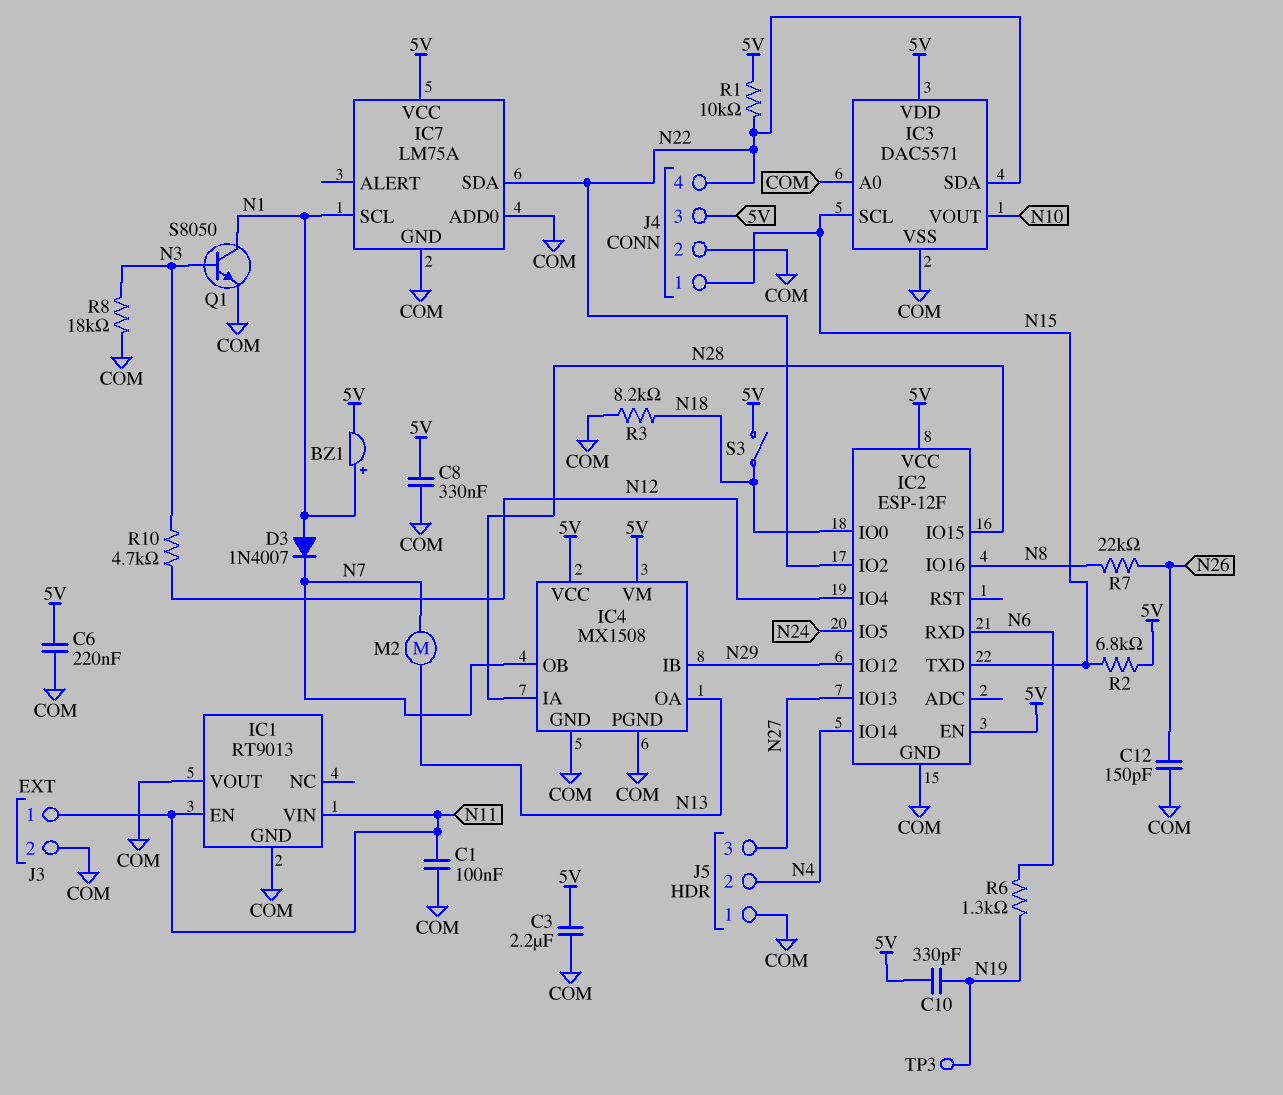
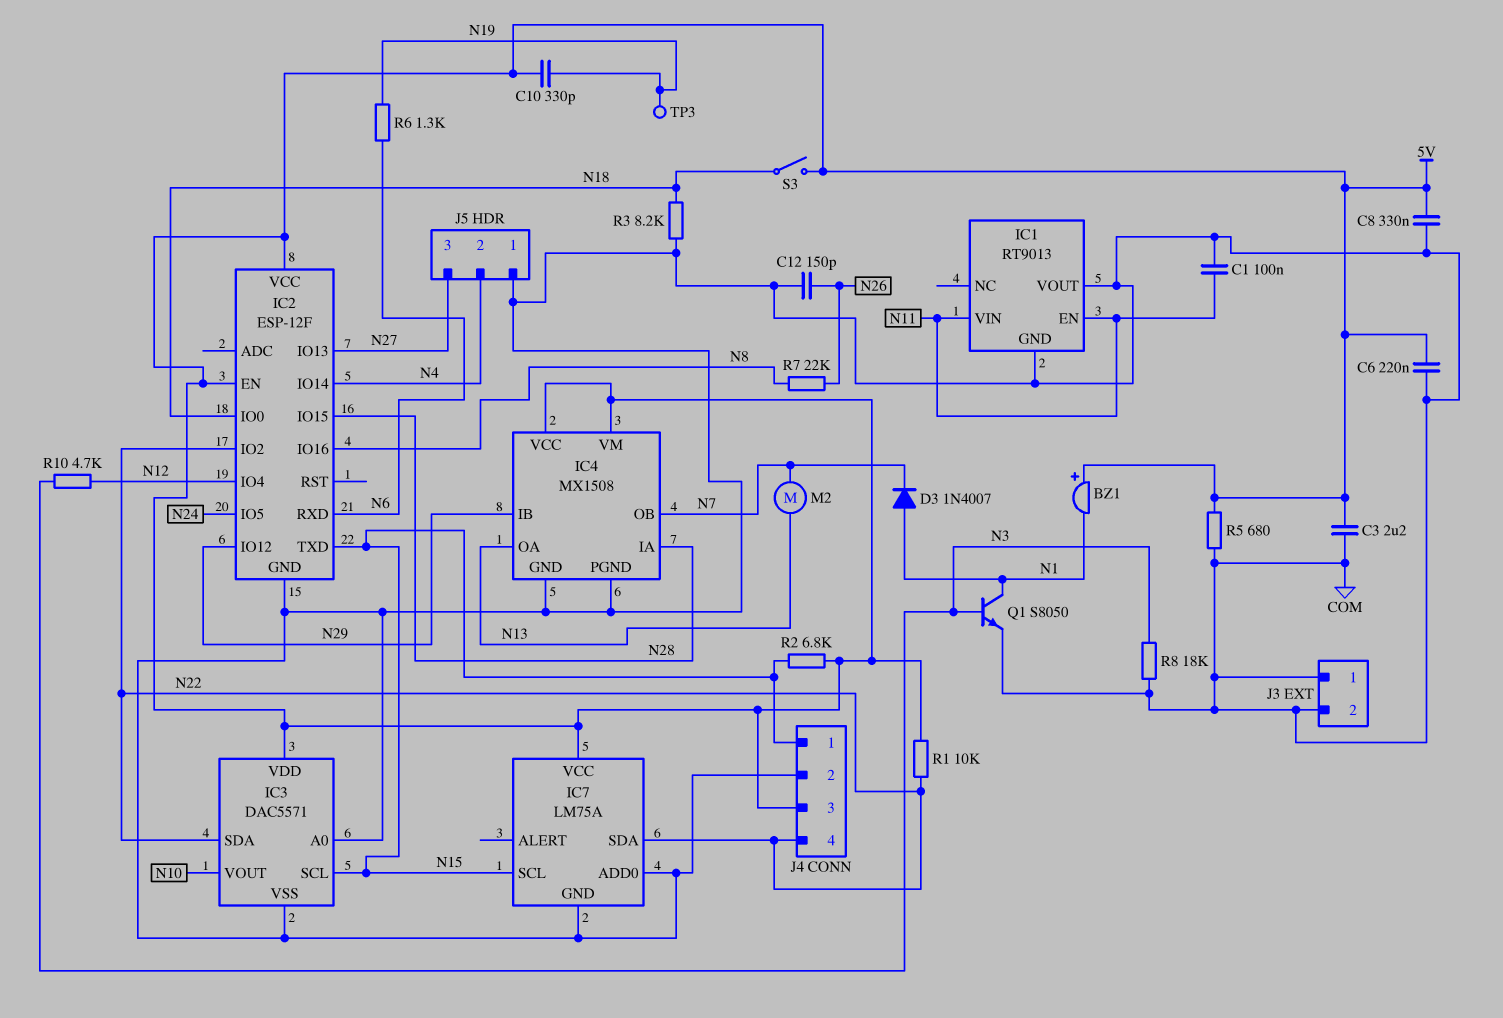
BZ1: buzzer (plus N1, minus 5V) -> buzzer (plus 5V, minus N1)
IC7 pin SCL: N1 -> N15
J3 pin 1: N11 -> COM
R5: none -> 680 (5V, COM)

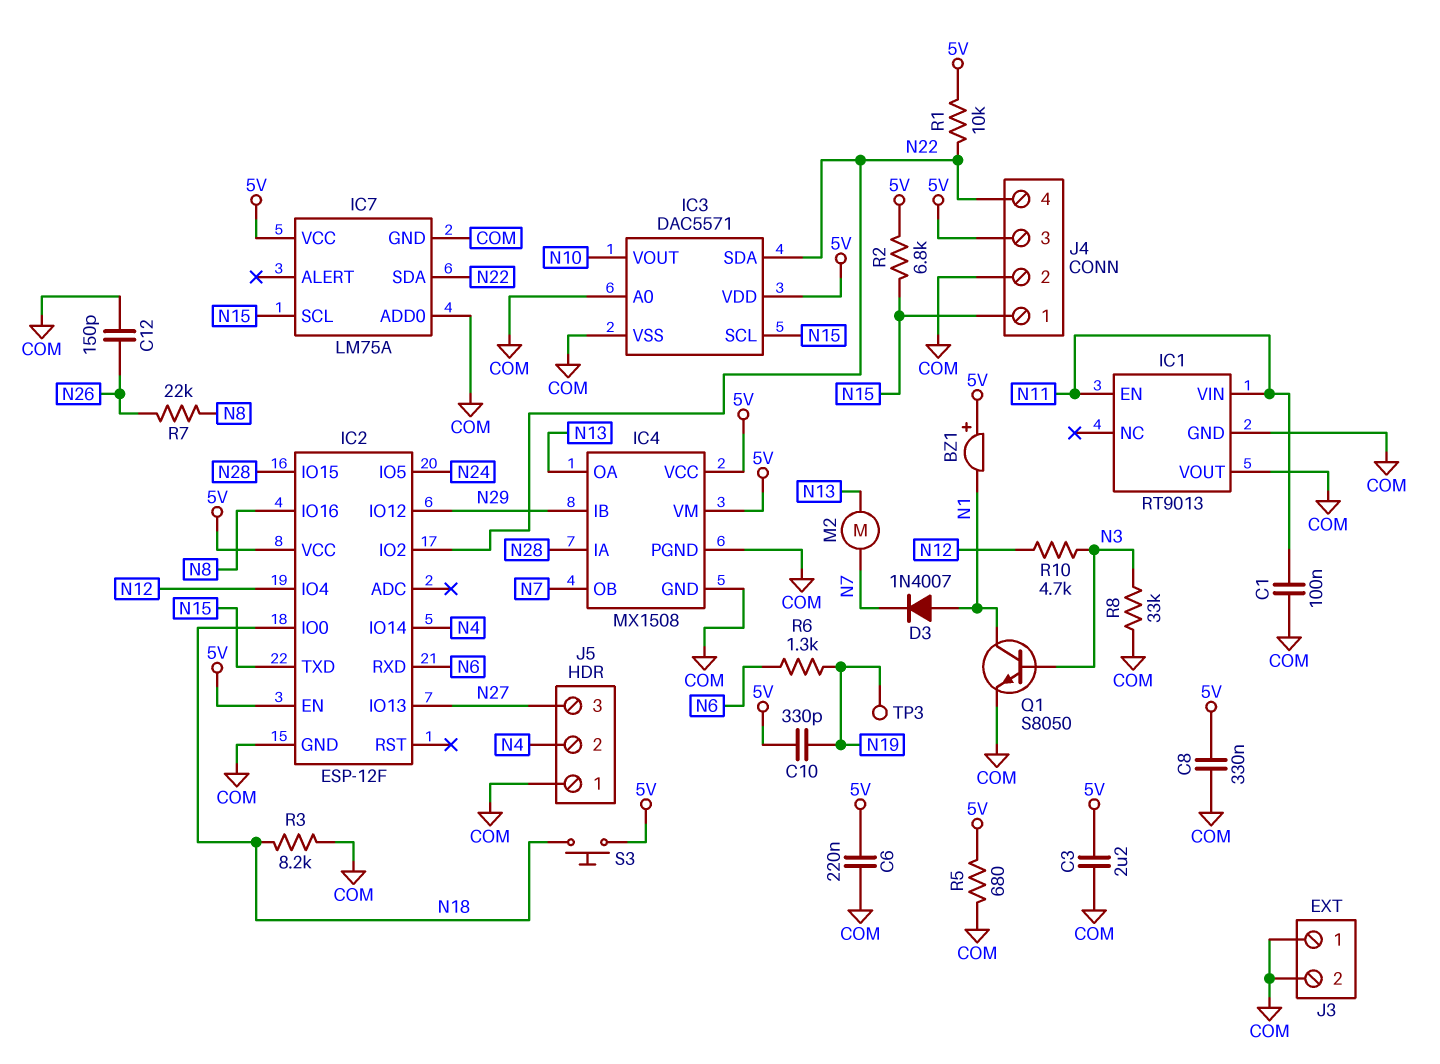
R8: 18k (COM, N3) -> 33k (COM, N3)
S3: switch (5V, N18) -> button (5V, N18)

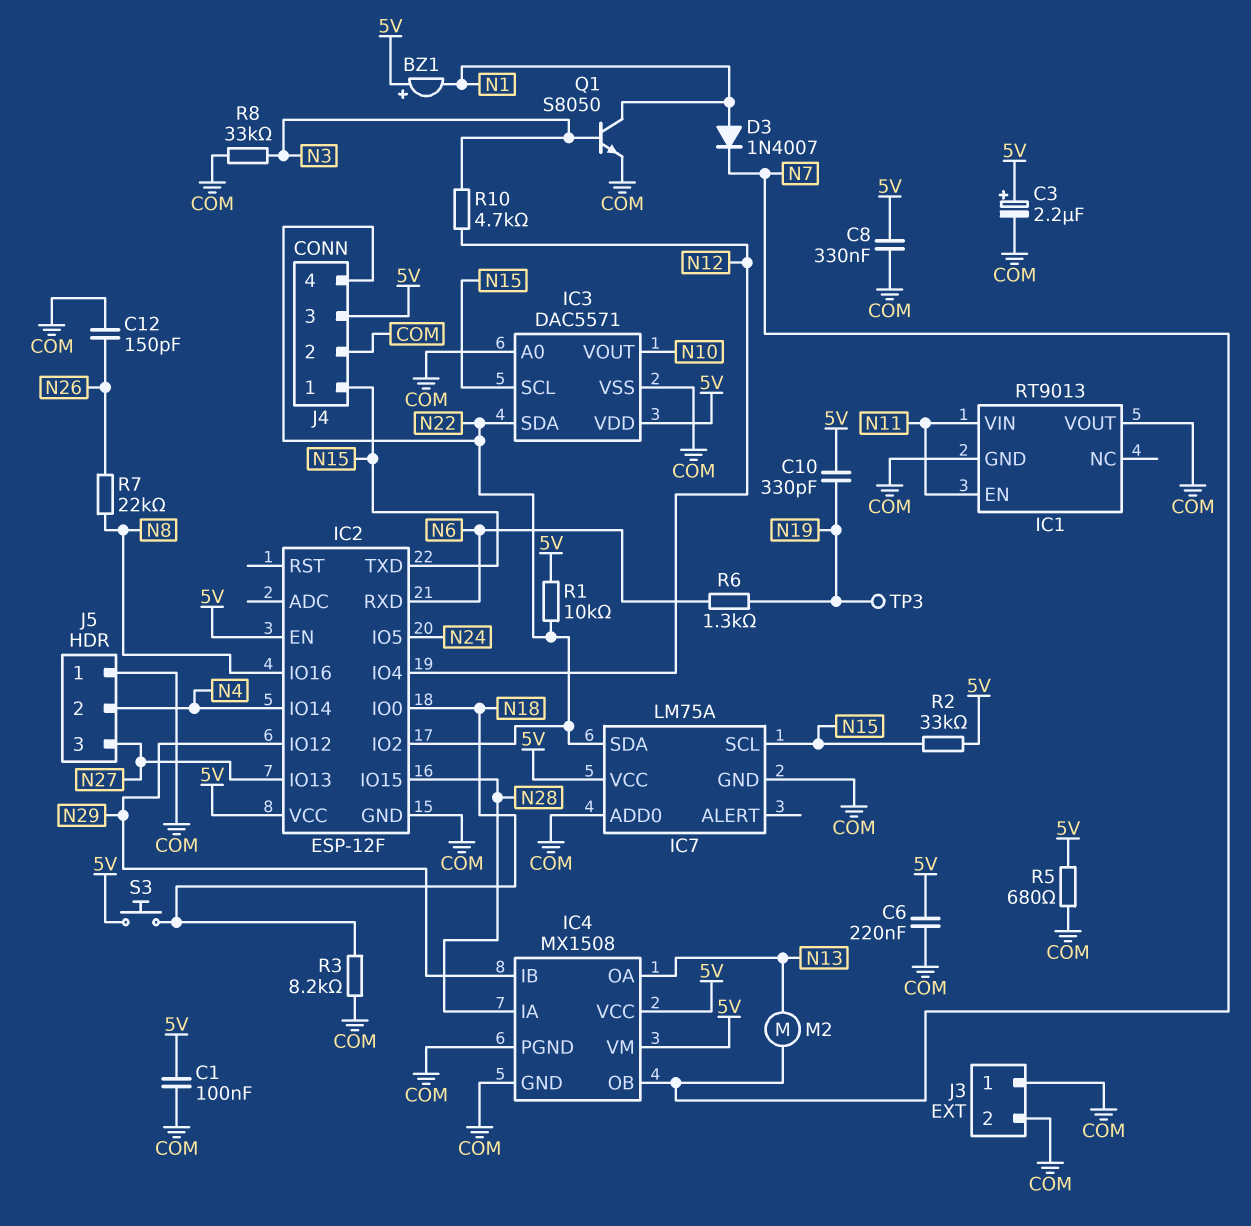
C1: 100nF (COM, N11) -> 100nF (5V, COM)
C3: 2.2uF (5V, COM) -> 2.2uF (plus 5V, minus COM)
R2: 6.8k (5V, N15) -> 33k (5V, N15)

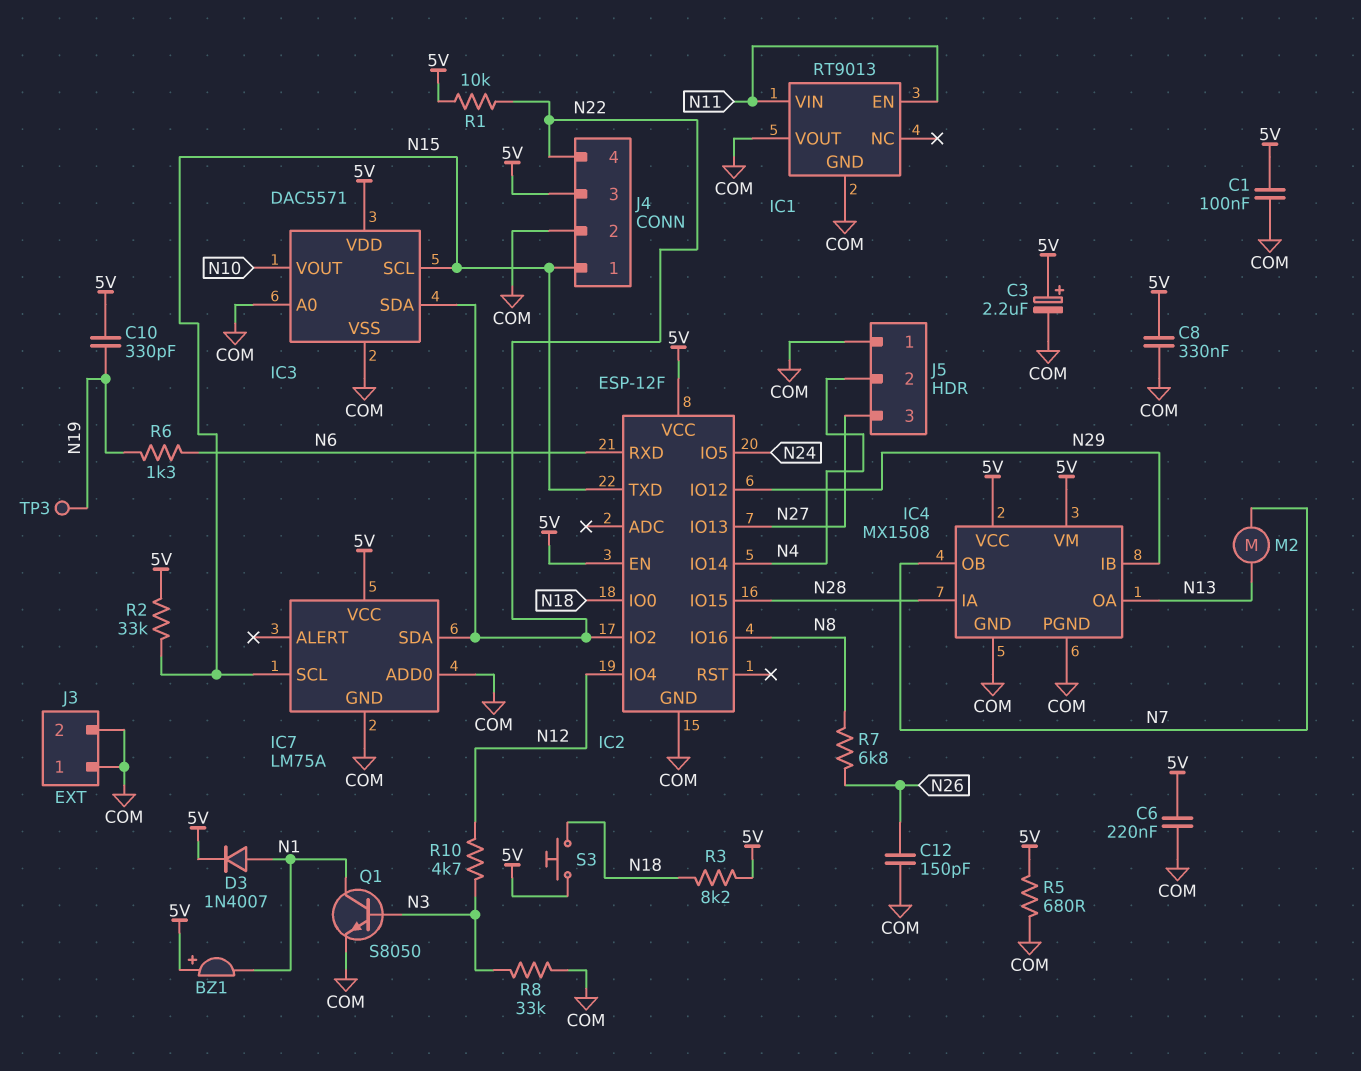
D3: diode 1N4007 (A N1, K N7) -> diode 1N4007 (A N1, K 5V)
R3: 8.2k (COM, N18) -> 8.2k (5V, N18)
R7: 22k (N8, N26) -> 6.8k (N8, N26)

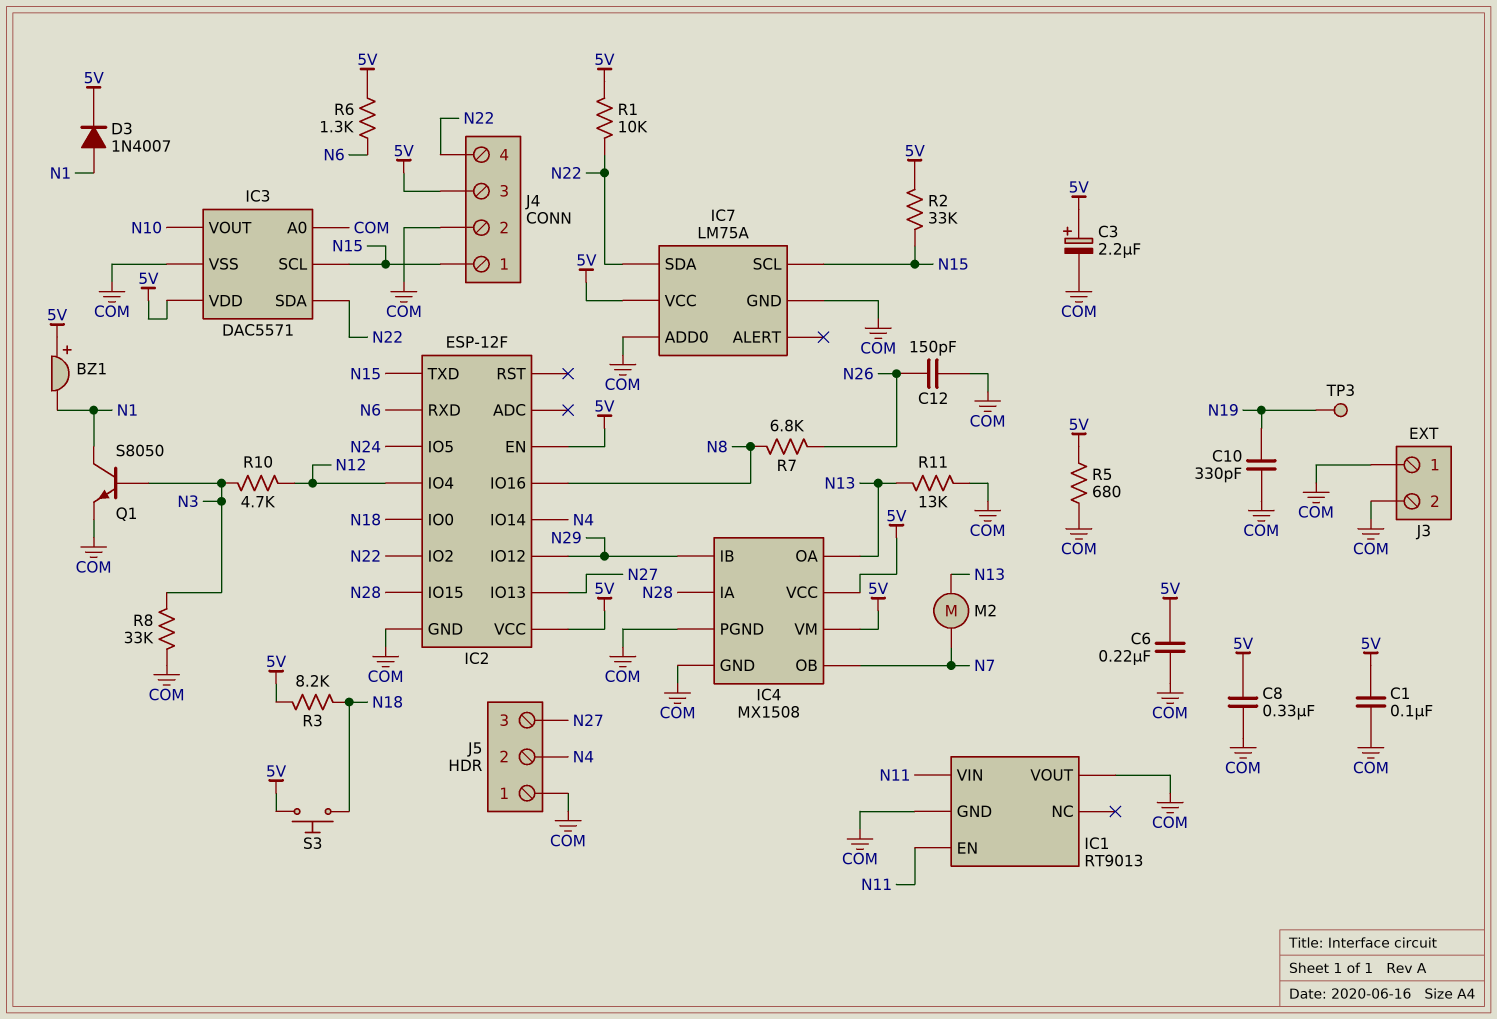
C10: 330pF (5V, N19) -> 330pF (COM, N19)
R6: 1.3k (N6, N19) -> 1.3k (5V, N6)
R11: none -> 13k (COM, N13)

